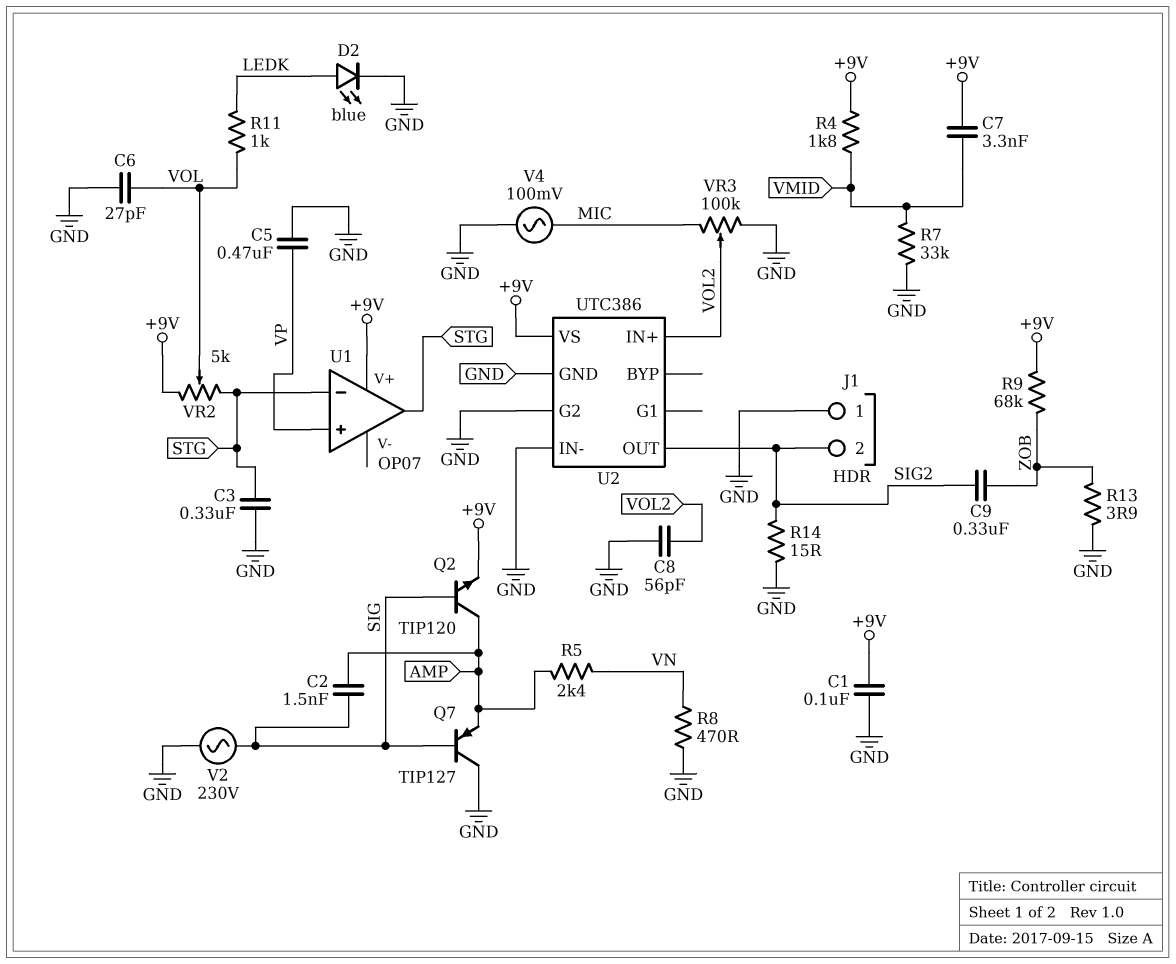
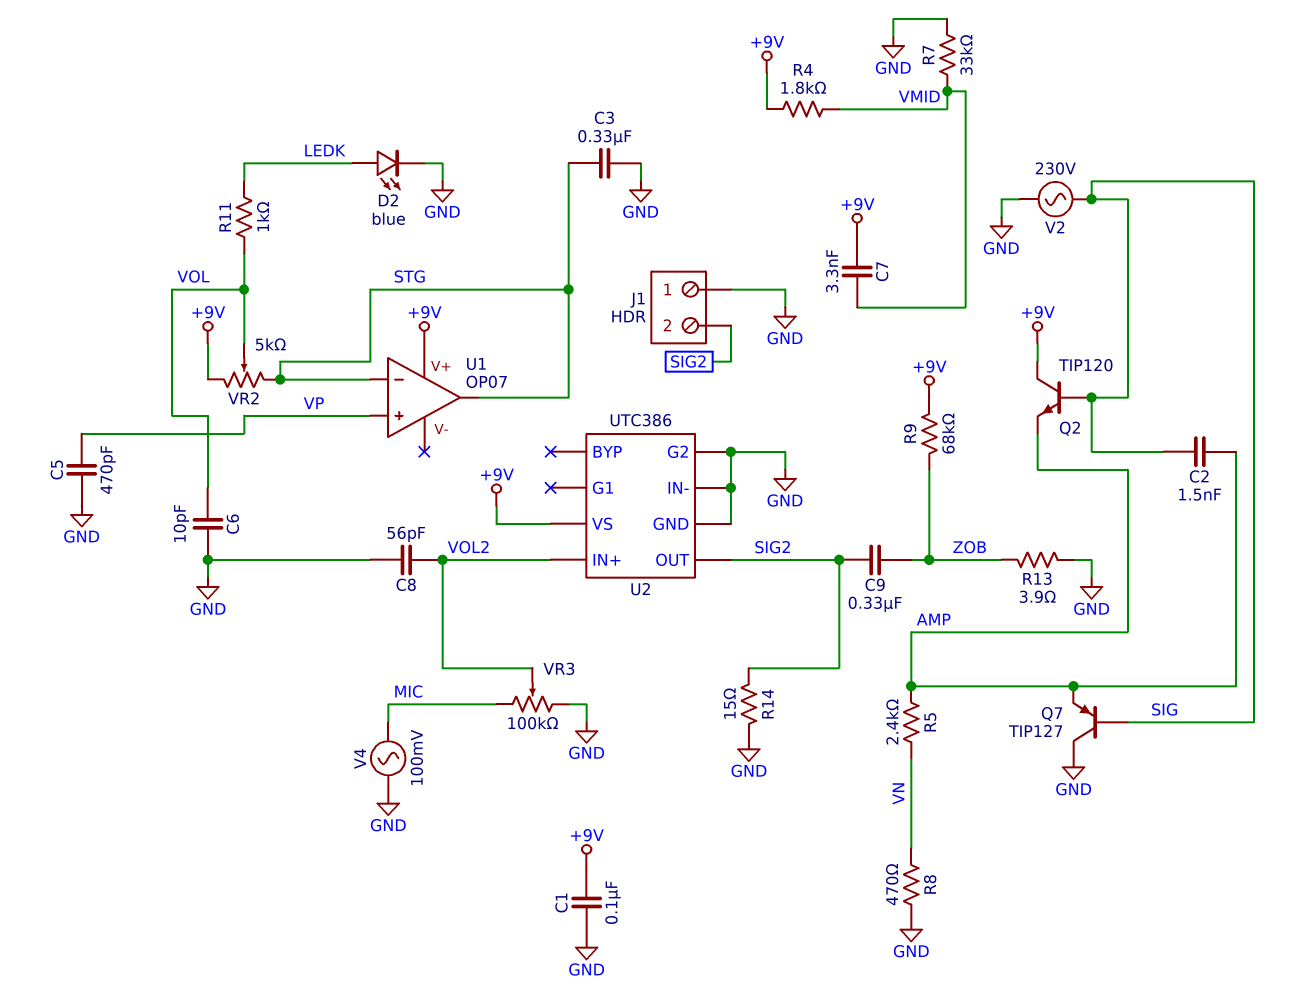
C5: 470nF (GND, VP) -> 470pF (GND, VP)
C6: 27pF (GND, VOL) -> 10pF (GND, VOL)
Q2: NPN TIP120 (B SIG, C AMP, E +9V) -> NPN TIP120 (B SIG, C +9V, E AMP)

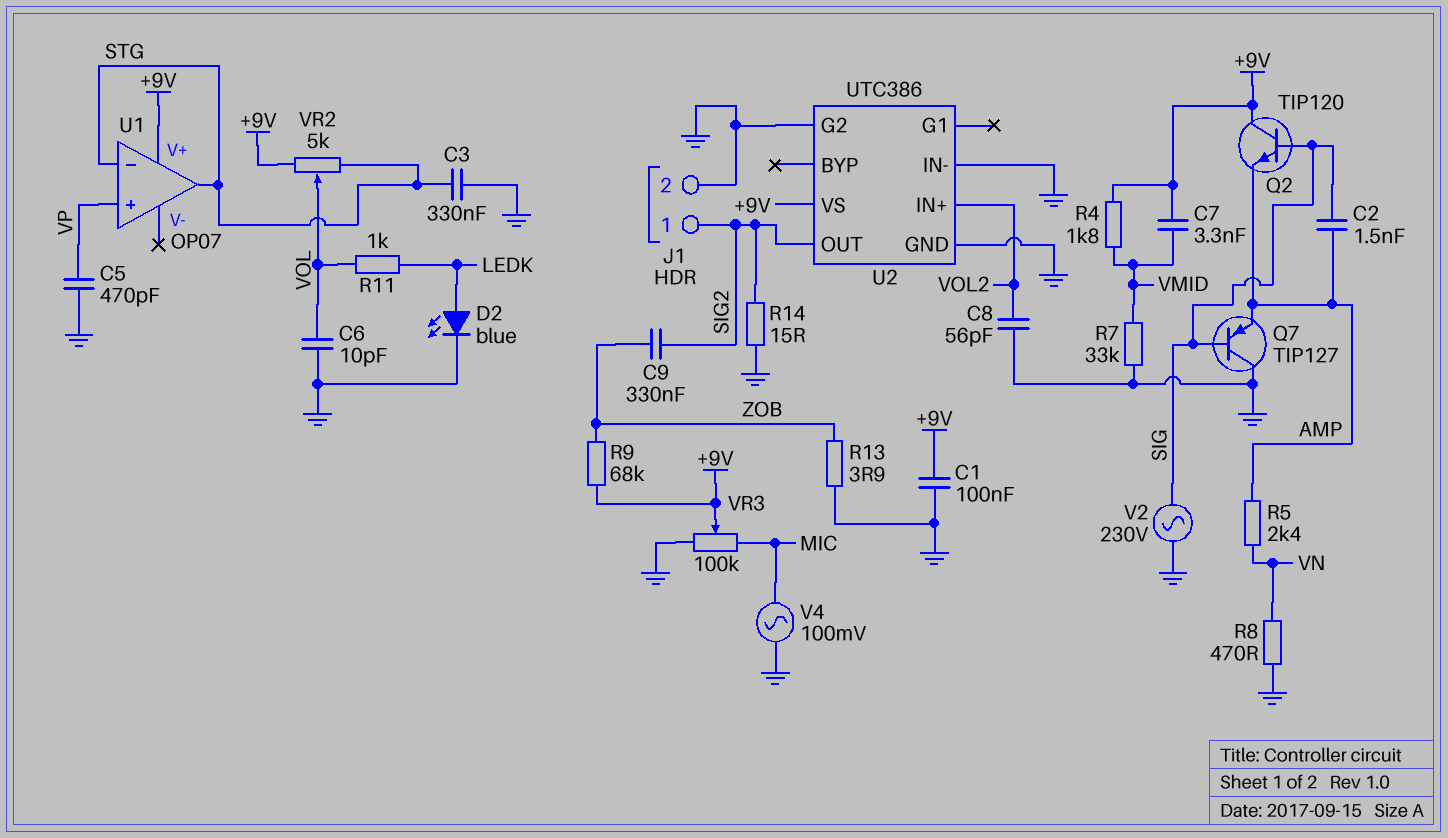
J1 pin 1: GND -> SIG2
J1 pin 2: SIG2 -> GND
VR3: 100k (GND, MIC, wiper VOL2) -> 100k (GND, MIC, wiper +9V)

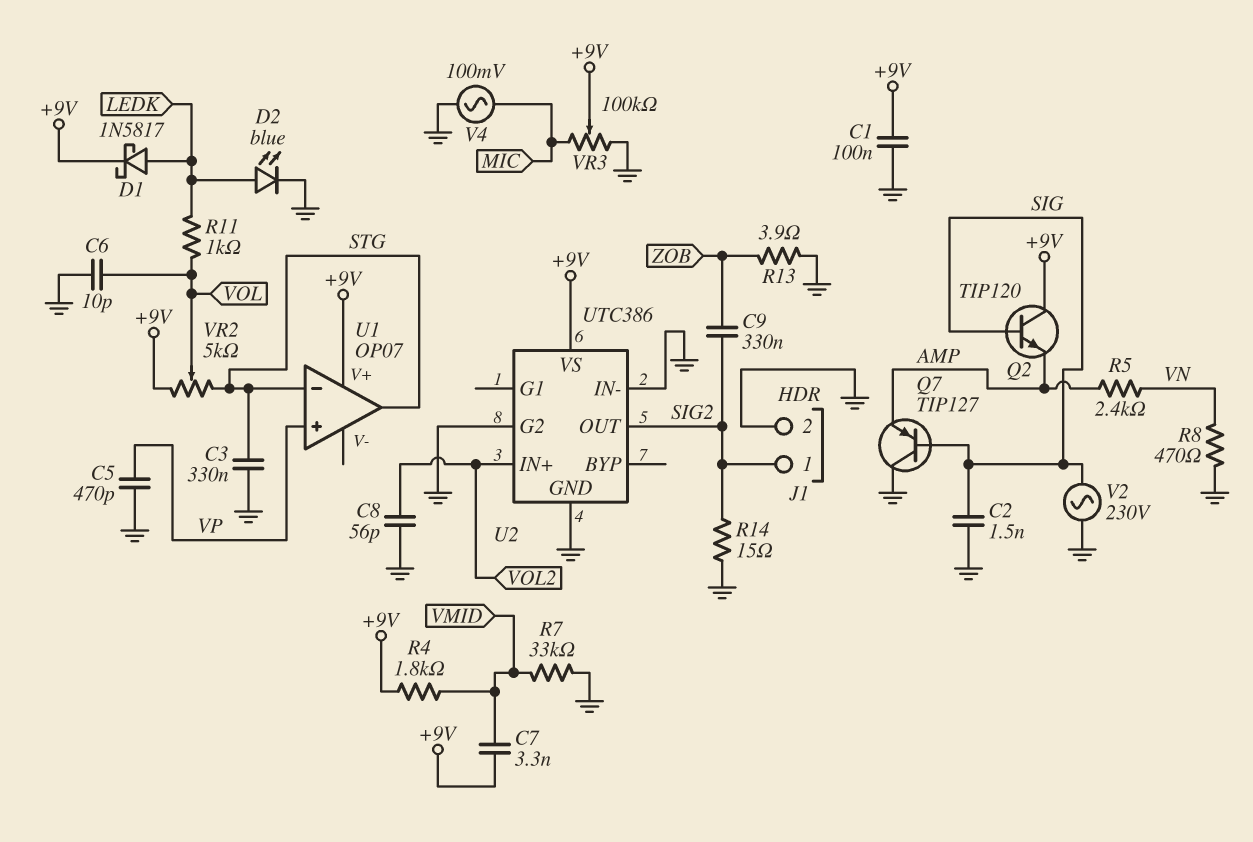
C2: 1.5nF (AMP, SIG) -> 1.5nF (GND, SIG)
D1: none -> schottky 1N5817 (A LEDK, K +9V)
R9: 68k (+9V, ZOB) -> none

